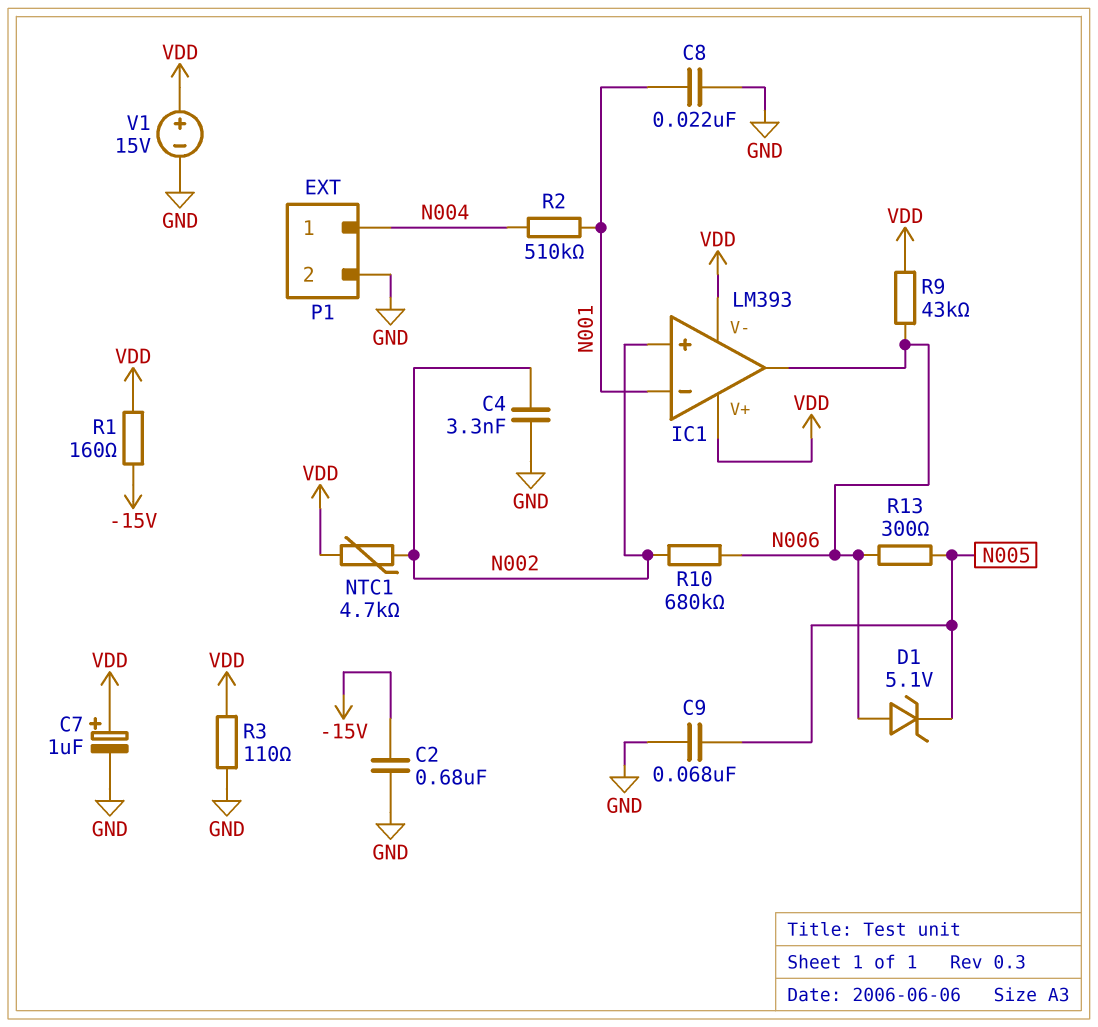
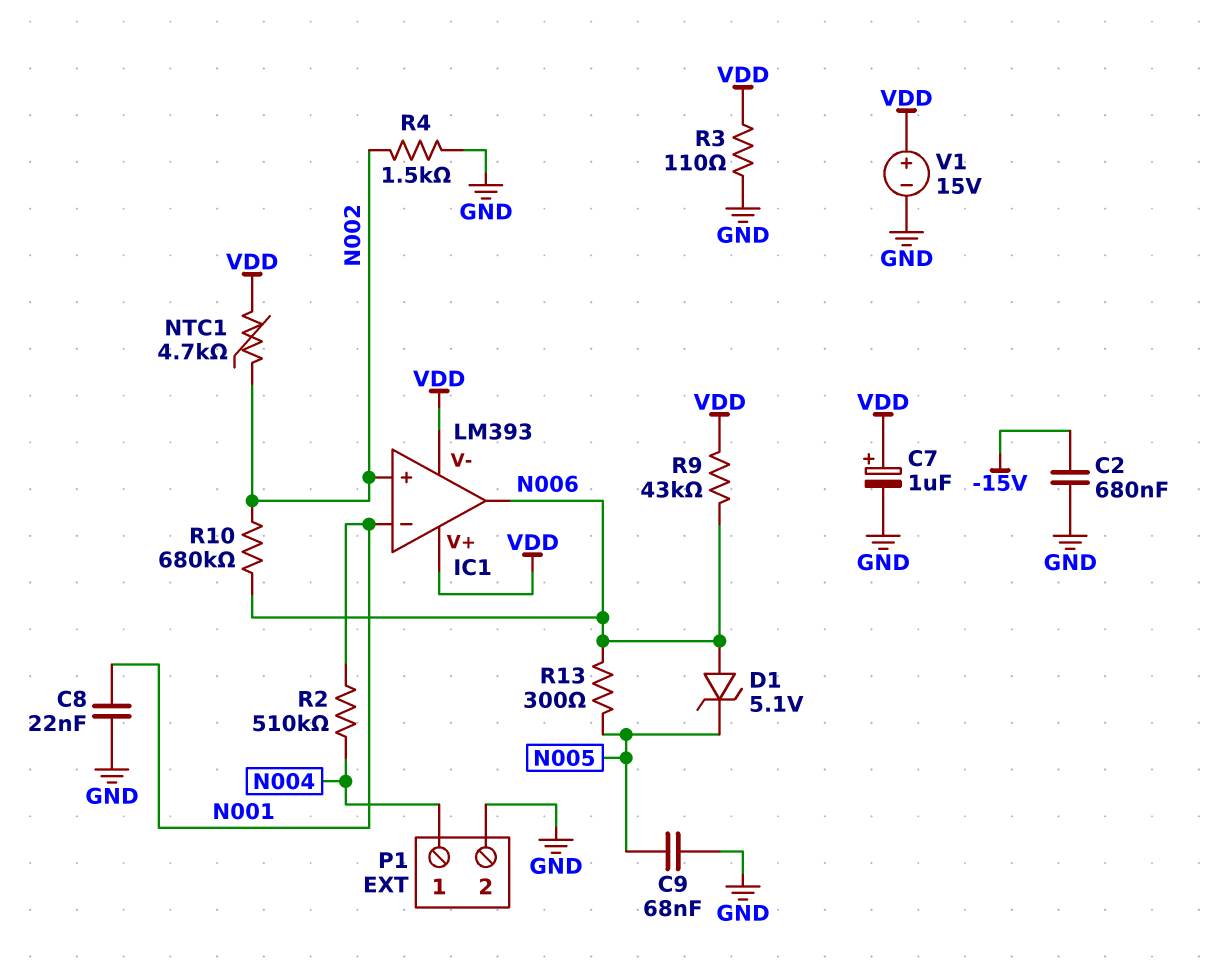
C4: 3.3nF (GND, N002) -> none
R1: 160 (-15V, VDD) -> none
R4: none -> 1.5k (GND, N002)

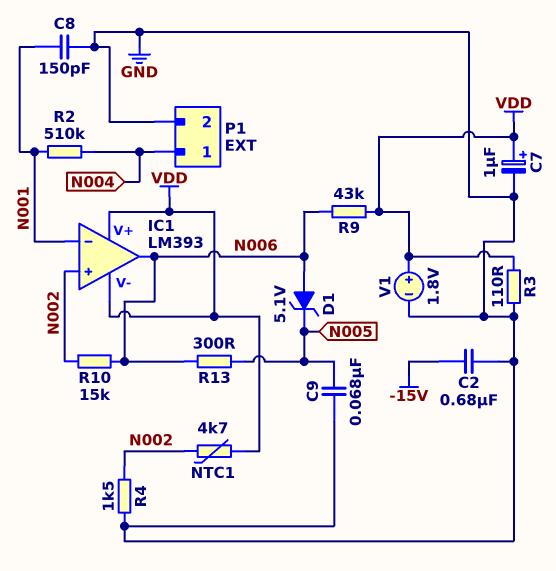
C8: 22nF (GND, N001) -> 150pF (GND, N001)
R10: 680k (N002, N006) -> 15k (N002, N006)
V1: 15V (plus VDD, minus GND) -> 1.8V (plus VDD, minus GND)

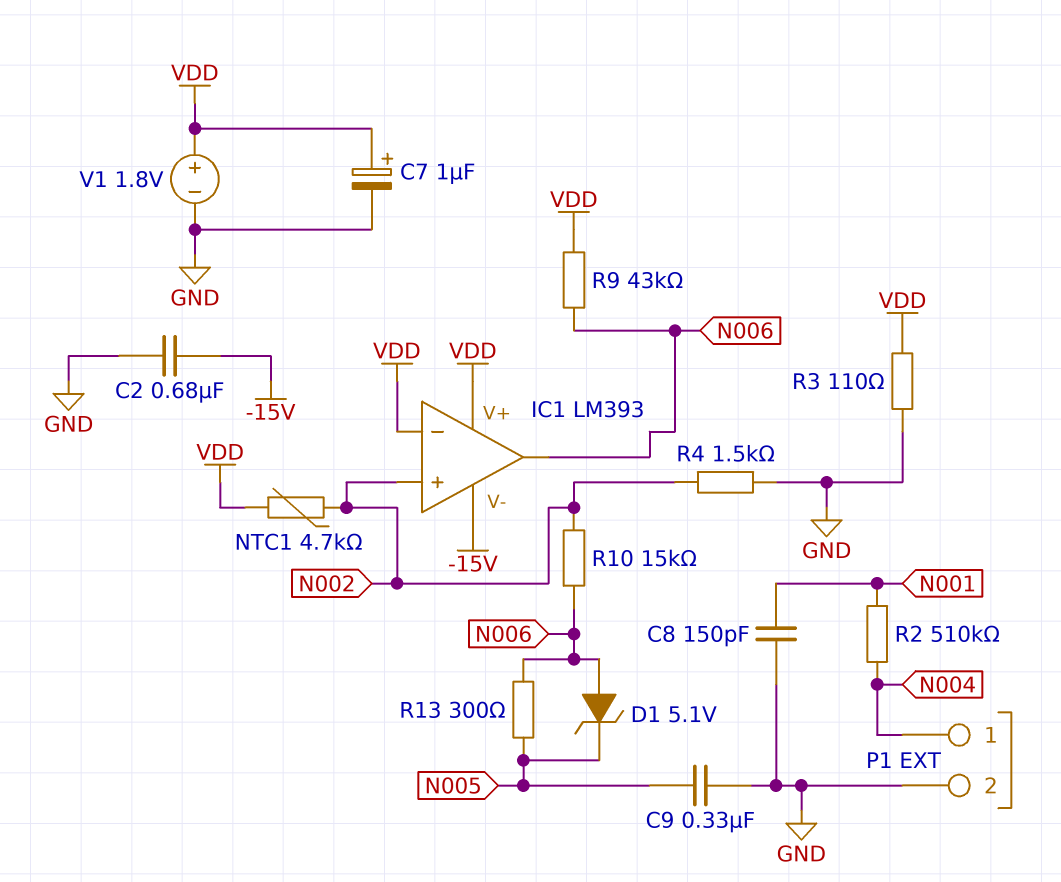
C9: 68nF (GND, N005) -> 330nF (GND, N005)
IC1 pin V-: VDD -> -15V
IC1 pin in-: N001 -> VDD

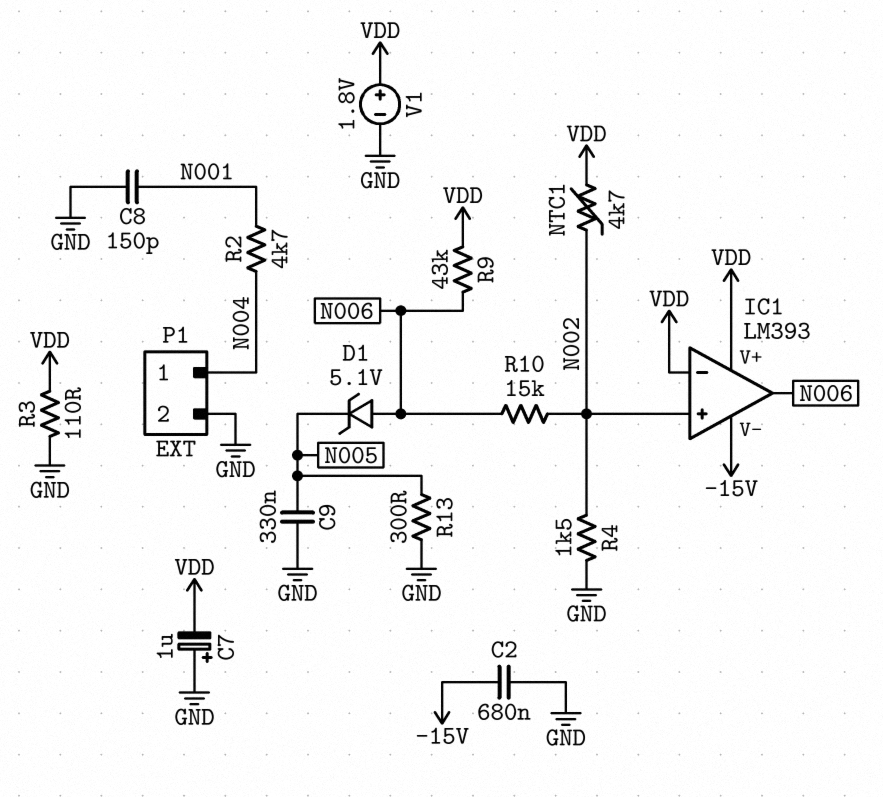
C7: 1uF (plus VDD, minus GND) -> 1uF (plus GND, minus VDD)
R2: 510k (N001, N004) -> 4.7k (N001, N004)
R13: 300 (N005, N006) -> 300 (GND, N005)

